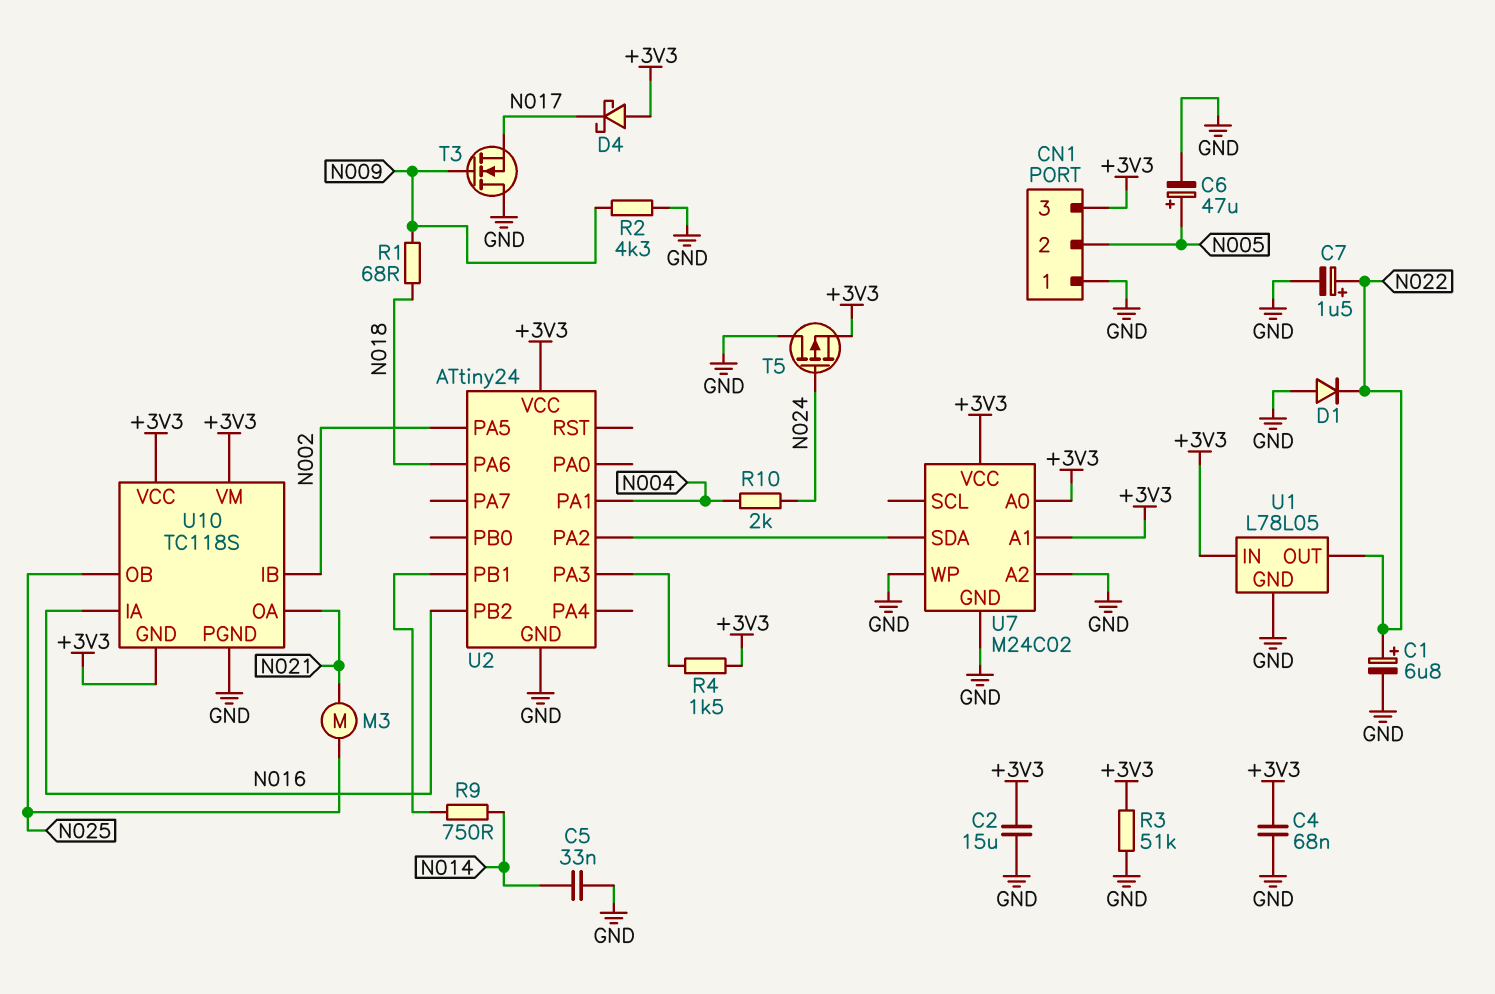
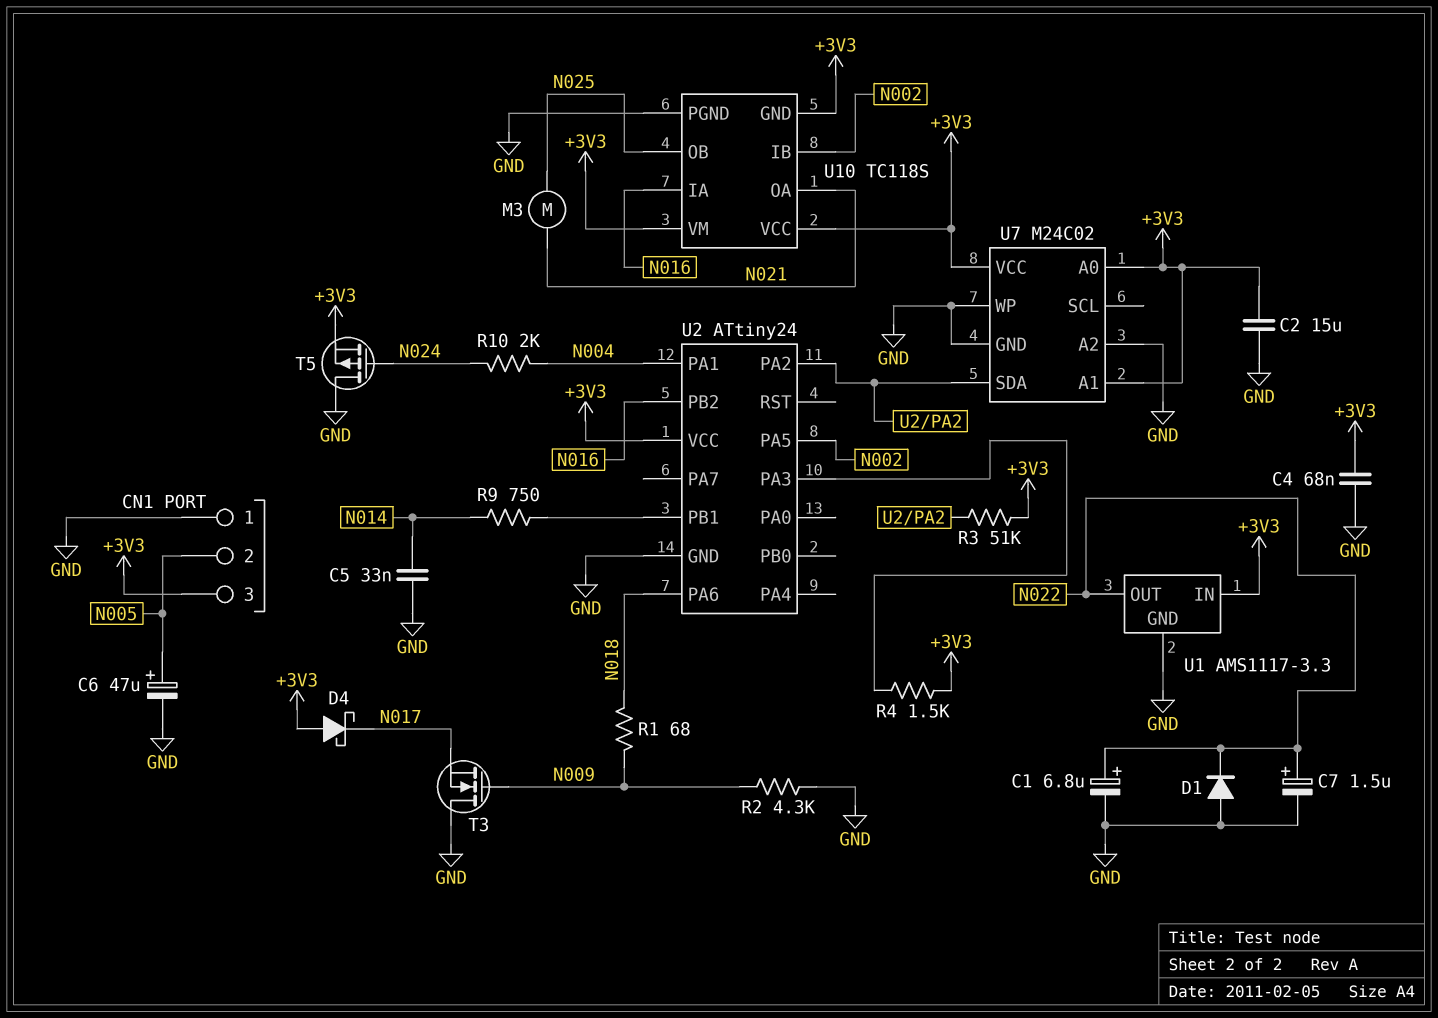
R3: 51k (+3V3, GND) -> 51k (+3V3, U2/PA2)
U1: L78L05 -> AMS1117-3.3

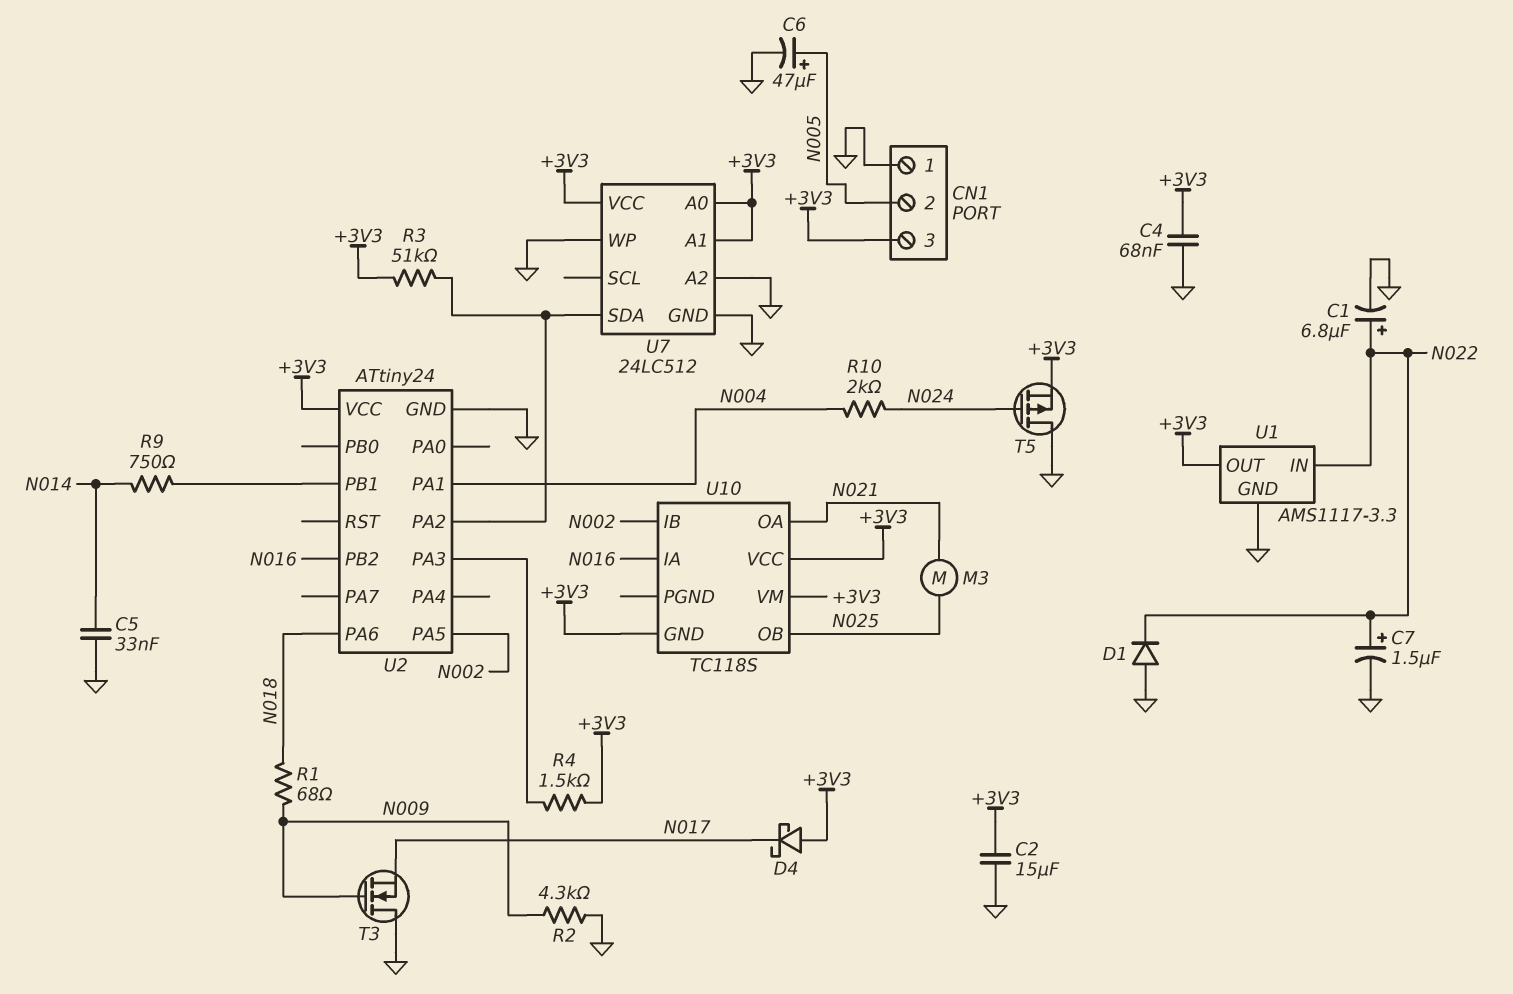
U1 pin IN: +3V3 -> N022
U1 pin OUT: N022 -> +3V3
U7: M24C02 -> 24LC512
U10 pin PGND: GND -> none

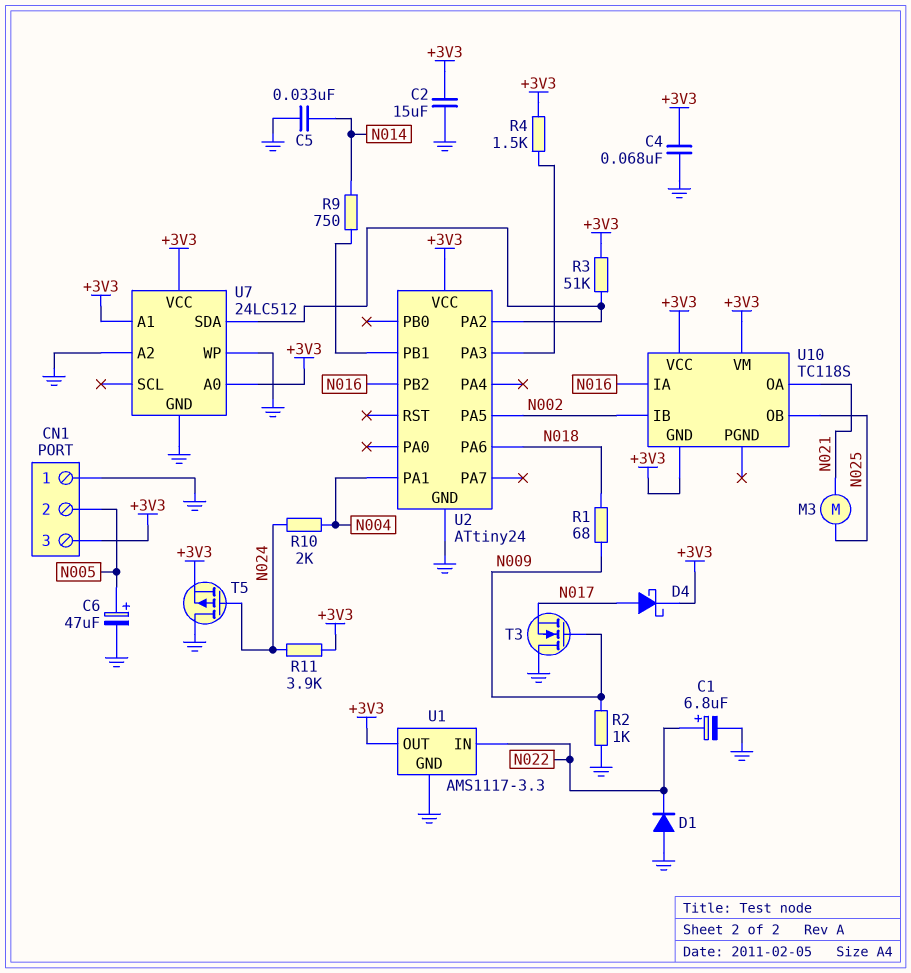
C7: 1.5uF (plus N022, minus GND) -> none
D4: schottky (A +3V3, K N017) -> schottky (A N017, K +3V3)
R2: 4.3k (GND, N009) -> 1k (GND, N009)
R11: none -> 3.9k (+3V3, N024)

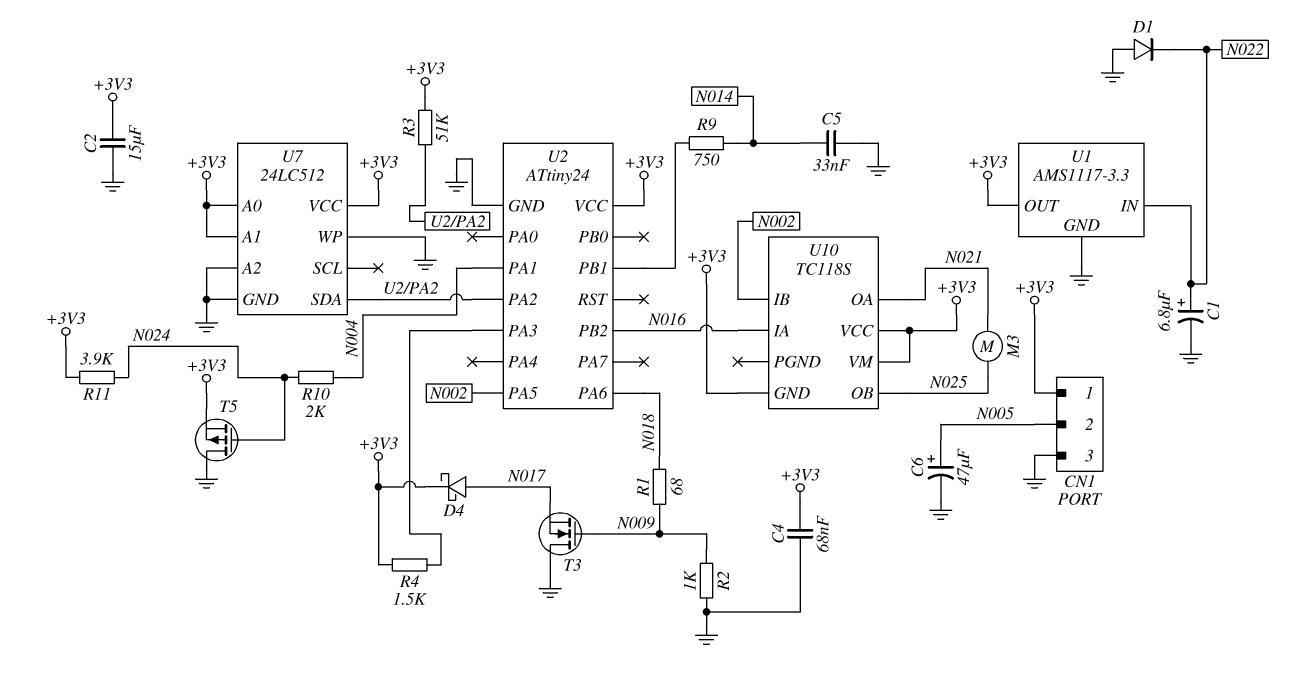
CN1 pin 1: GND -> +3V3
CN1 pin 3: +3V3 -> GND

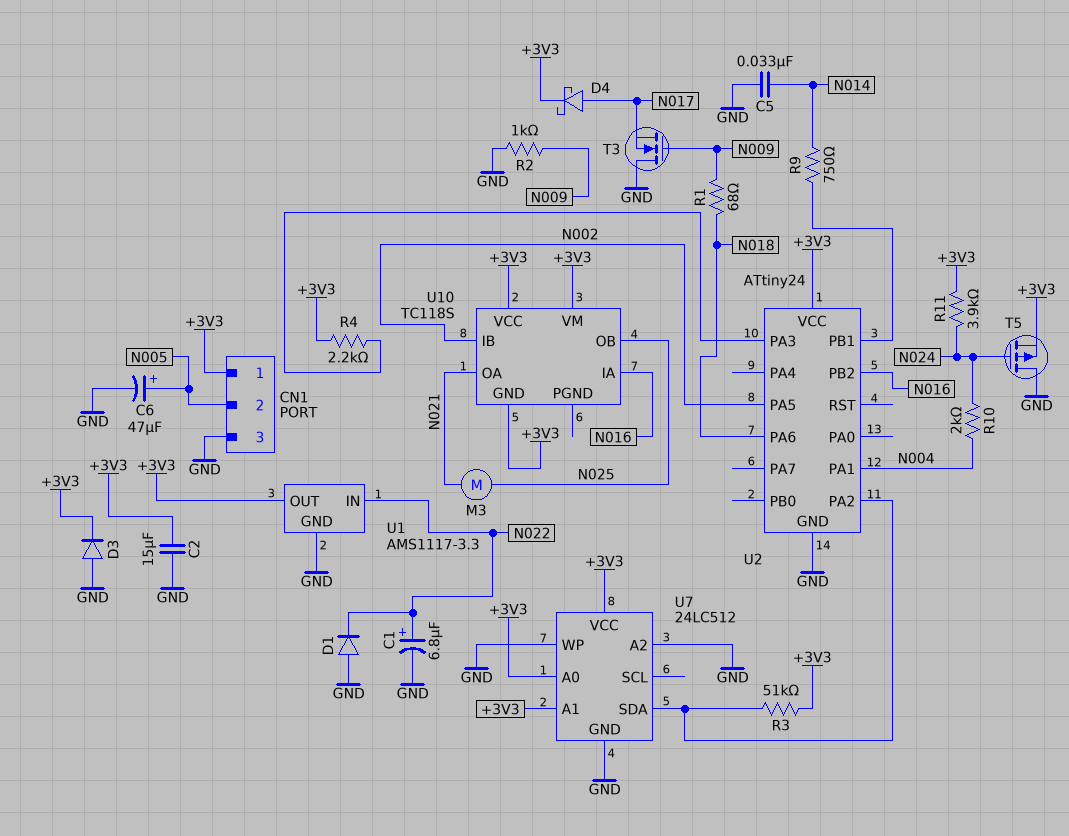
C4: 68nF (+3V3, GND) -> none
D3: none -> diode (A GND, K +3V3)
R4: 1.5k (+3V3, U2/PA3) -> 2.2k (+3V3, U2/PA3)

